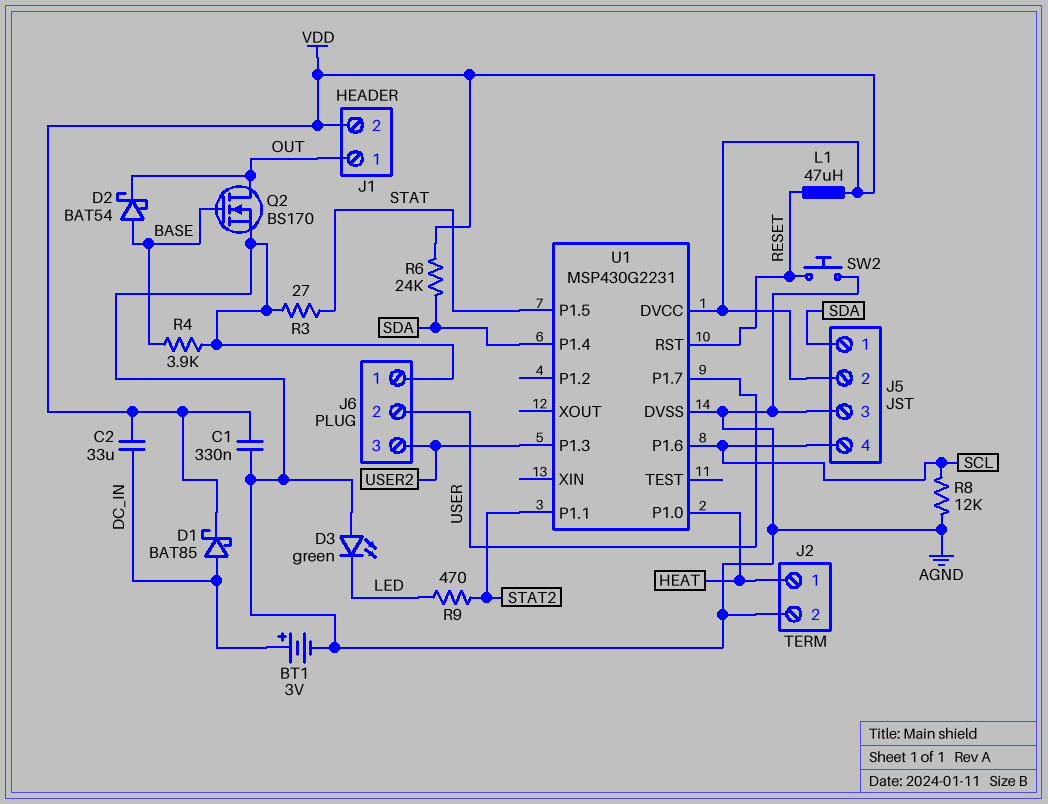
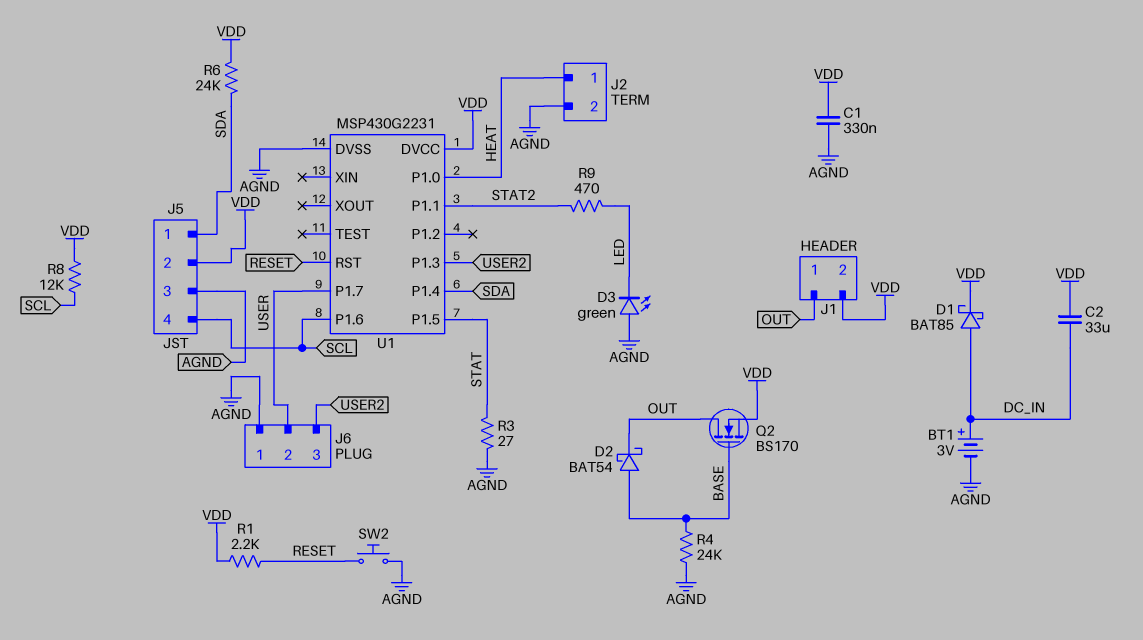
L1: 47uH (RESET, VDD) -> none
Q2: NMOS BS170 (G BASE, D OUT, S AGND) -> NMOS BS170 (G BASE, D OUT, S VDD)
R1: none -> 2.2k (RESET, VDD)
R4: 3.9k (AGND, BASE) -> 24k (AGND, BASE)
R8: 12k (AGND, SCL) -> 12k (SCL, VDD)

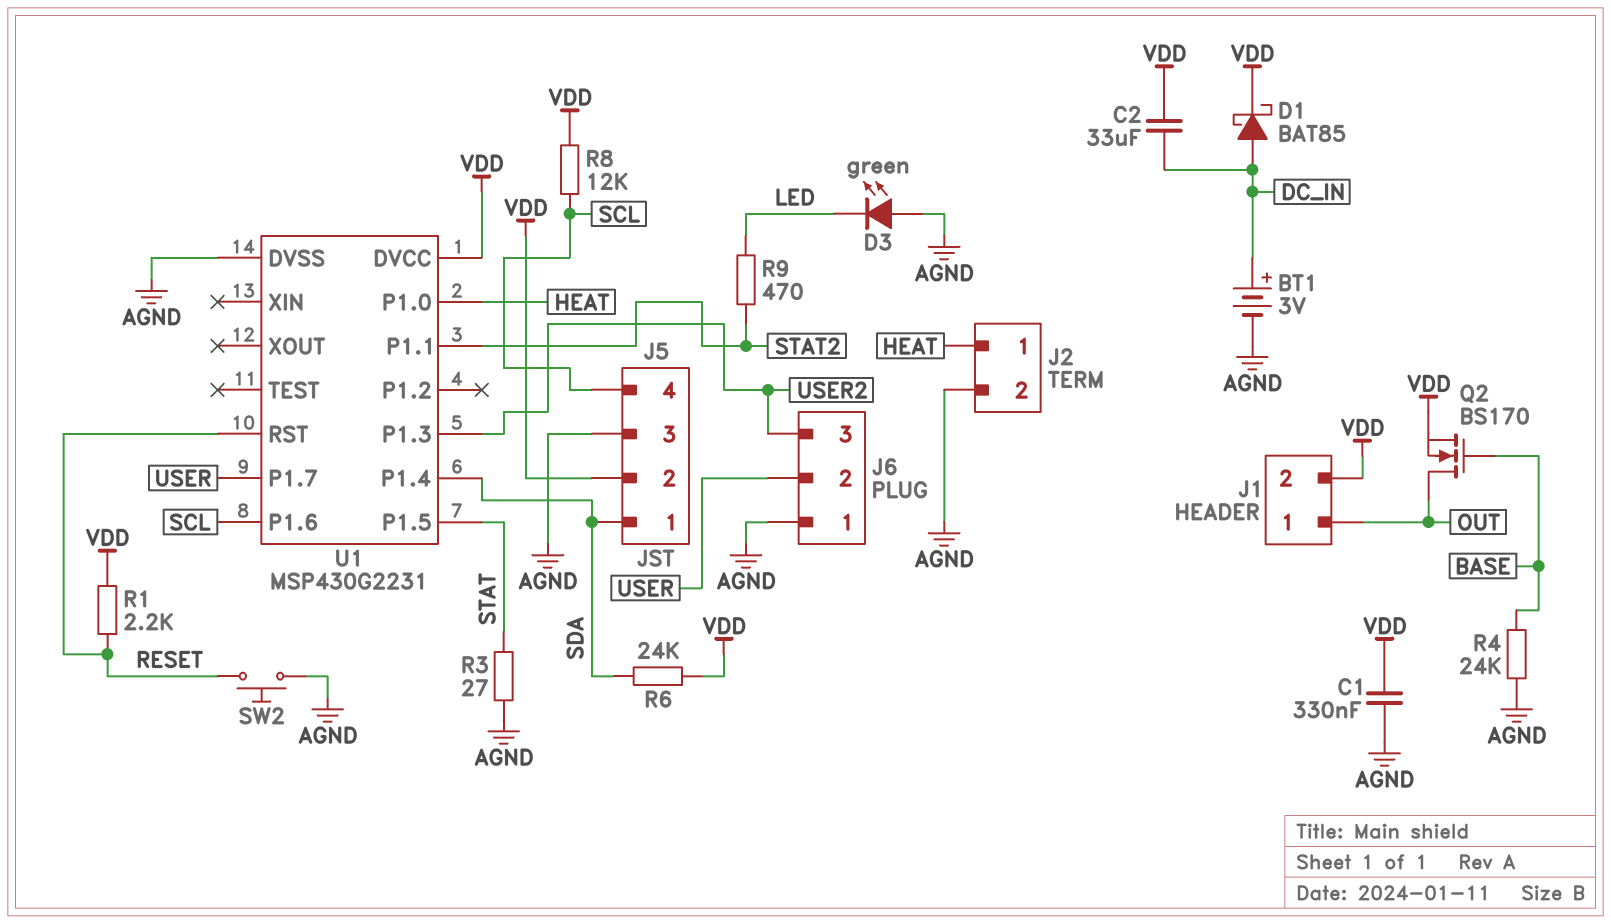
D2: schottky BAT54 (A BASE, K OUT) -> none

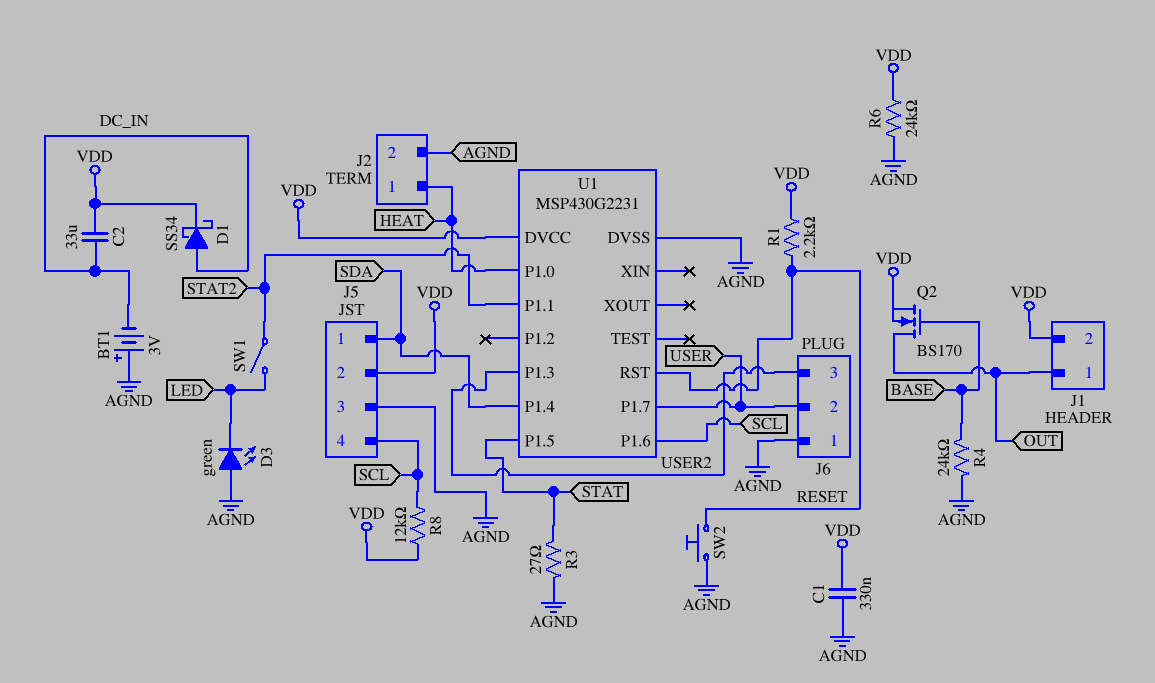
BT1: 3V (plus DC_IN, minus AGND) -> 3V (plus AGND, minus DC_IN)
D1: schottky BAT85 (A DC_IN, K VDD) -> schottky SS34 (A DC_IN, K VDD)
R6: 24k (SDA, VDD) -> 24k (AGND, VDD)
R9: 470 (LED, STAT2) -> none
SW1: none -> switch (LED, STAT2)

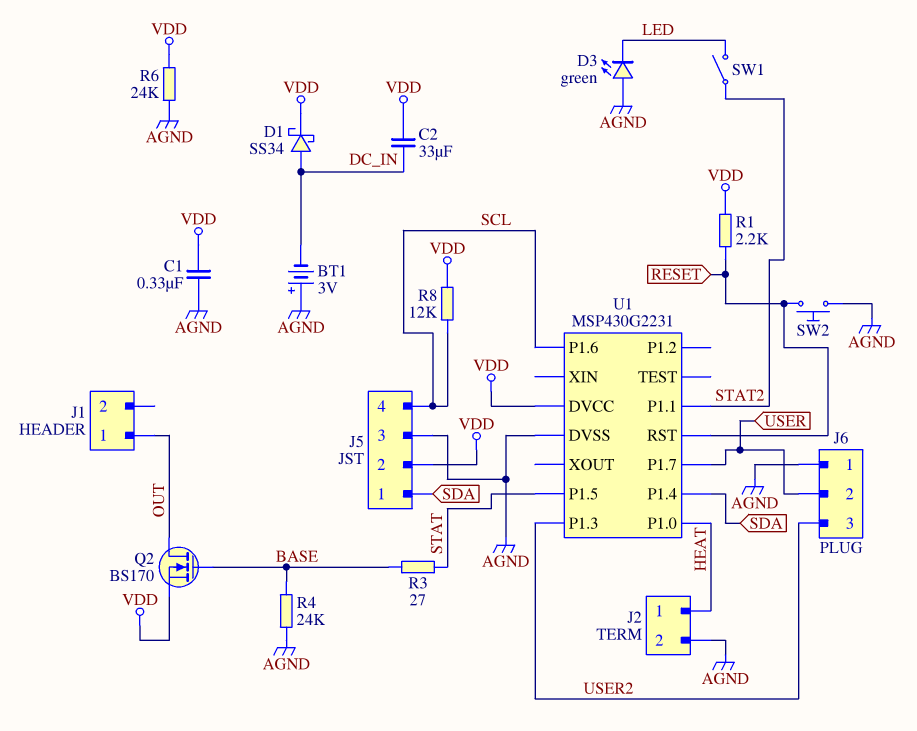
J1 pin 2: VDD -> none
R3: 27 (AGND, STAT) -> 27 (BASE, STAT)

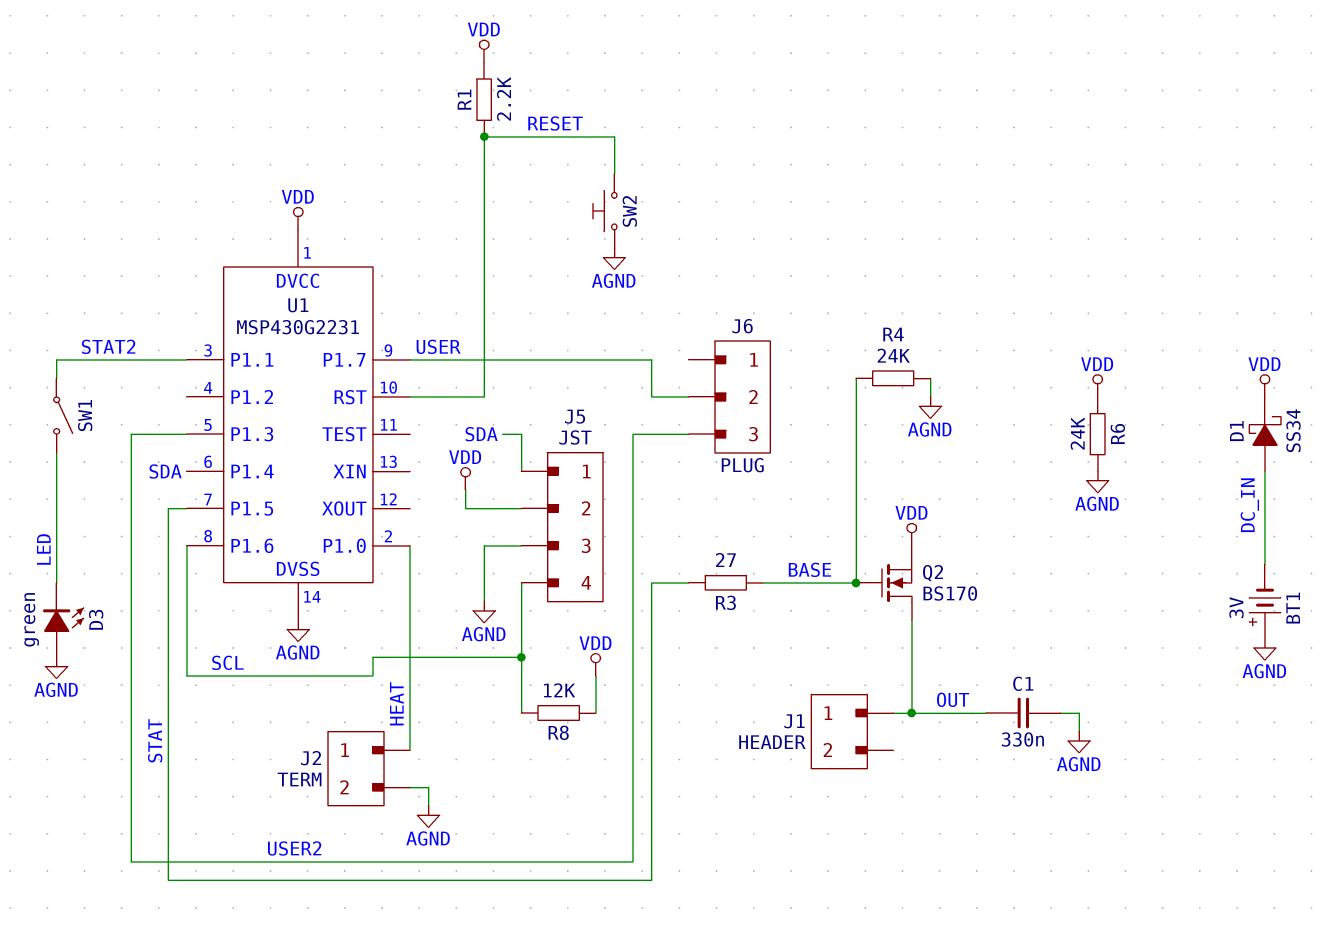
C1: 330nF (AGND, VDD) -> 330nF (AGND, OUT)
C2: 33uF (DC_IN, VDD) -> none
J6 pin 1: AGND -> none

